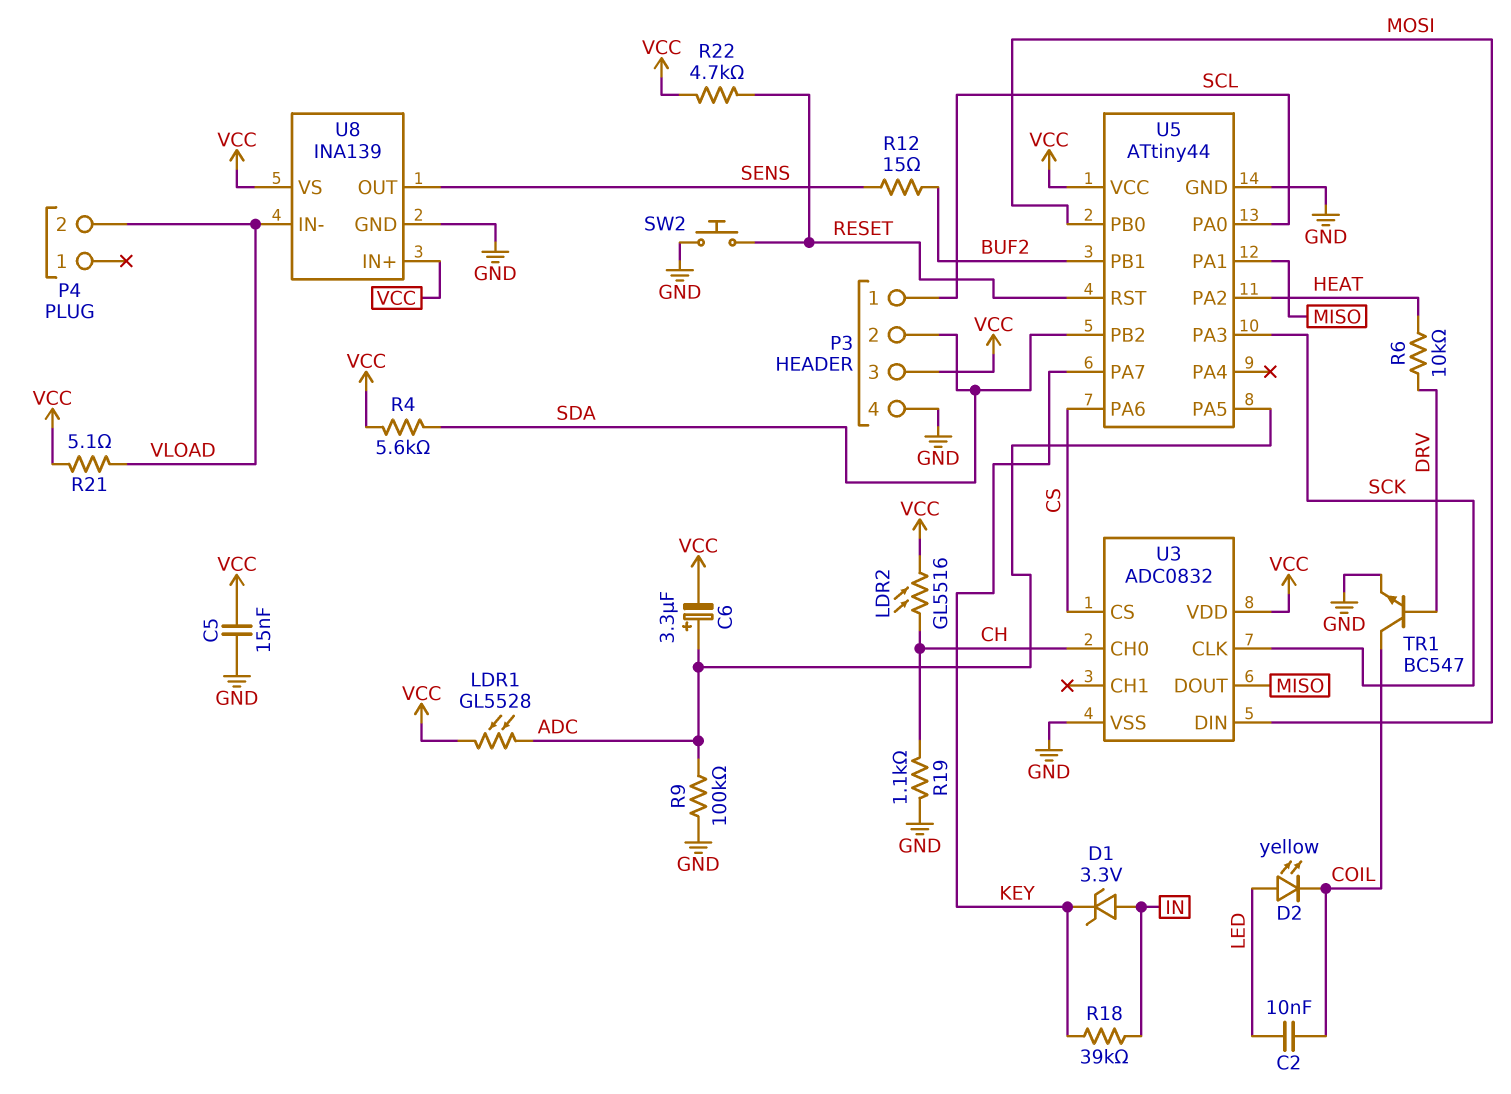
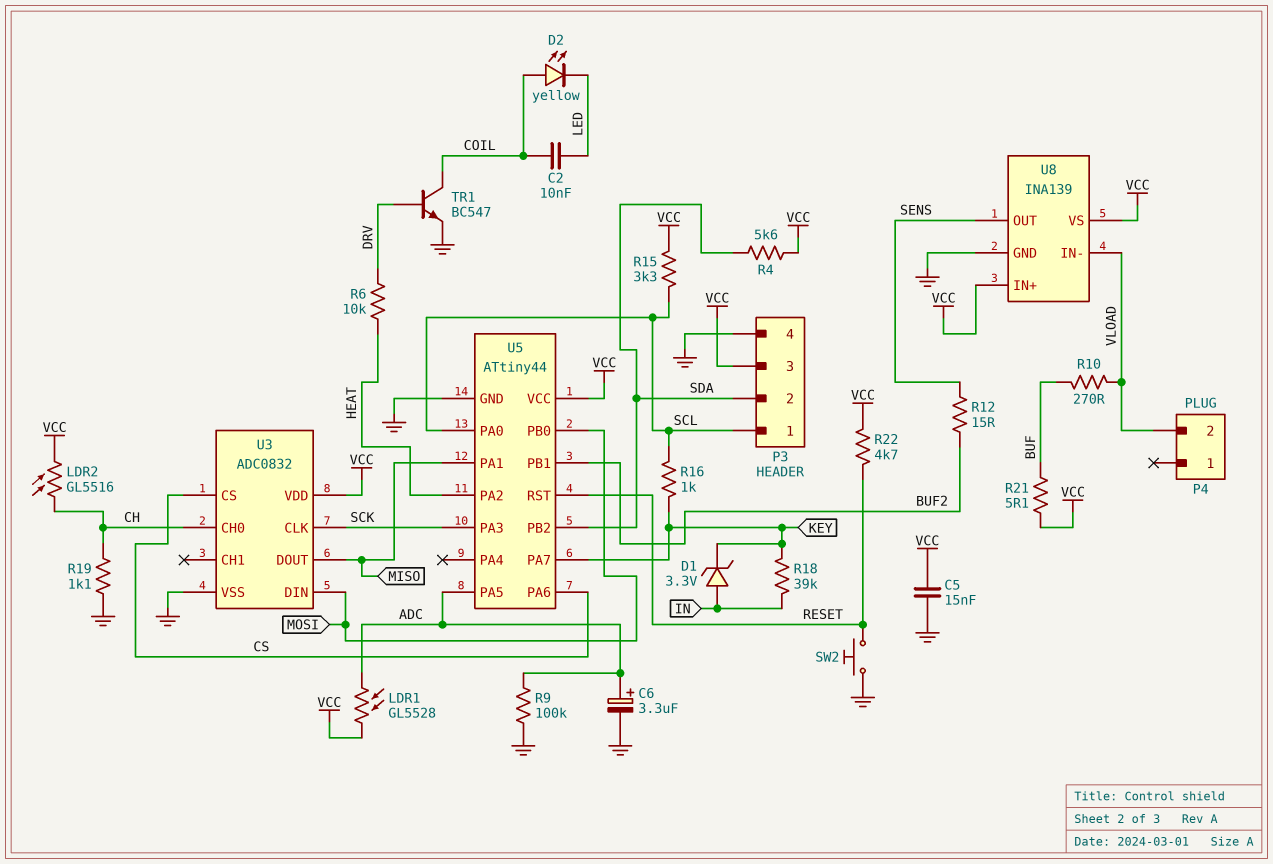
C6: 3.3uF (plus ADC, minus VCC) -> 3.3uF (plus ADC, minus GND)
D2: LED yellow (A LED, K COIL) -> LED yellow (A COIL, K LED)
R10: none -> 270 (BUF, VLOAD)
R15: none -> 3.3k (SCL, VCC)
R16: none -> 1k (KEY, SCL)
R21: 5.1 (VCC, VLOAD) -> 5.1 (BUF, VCC)

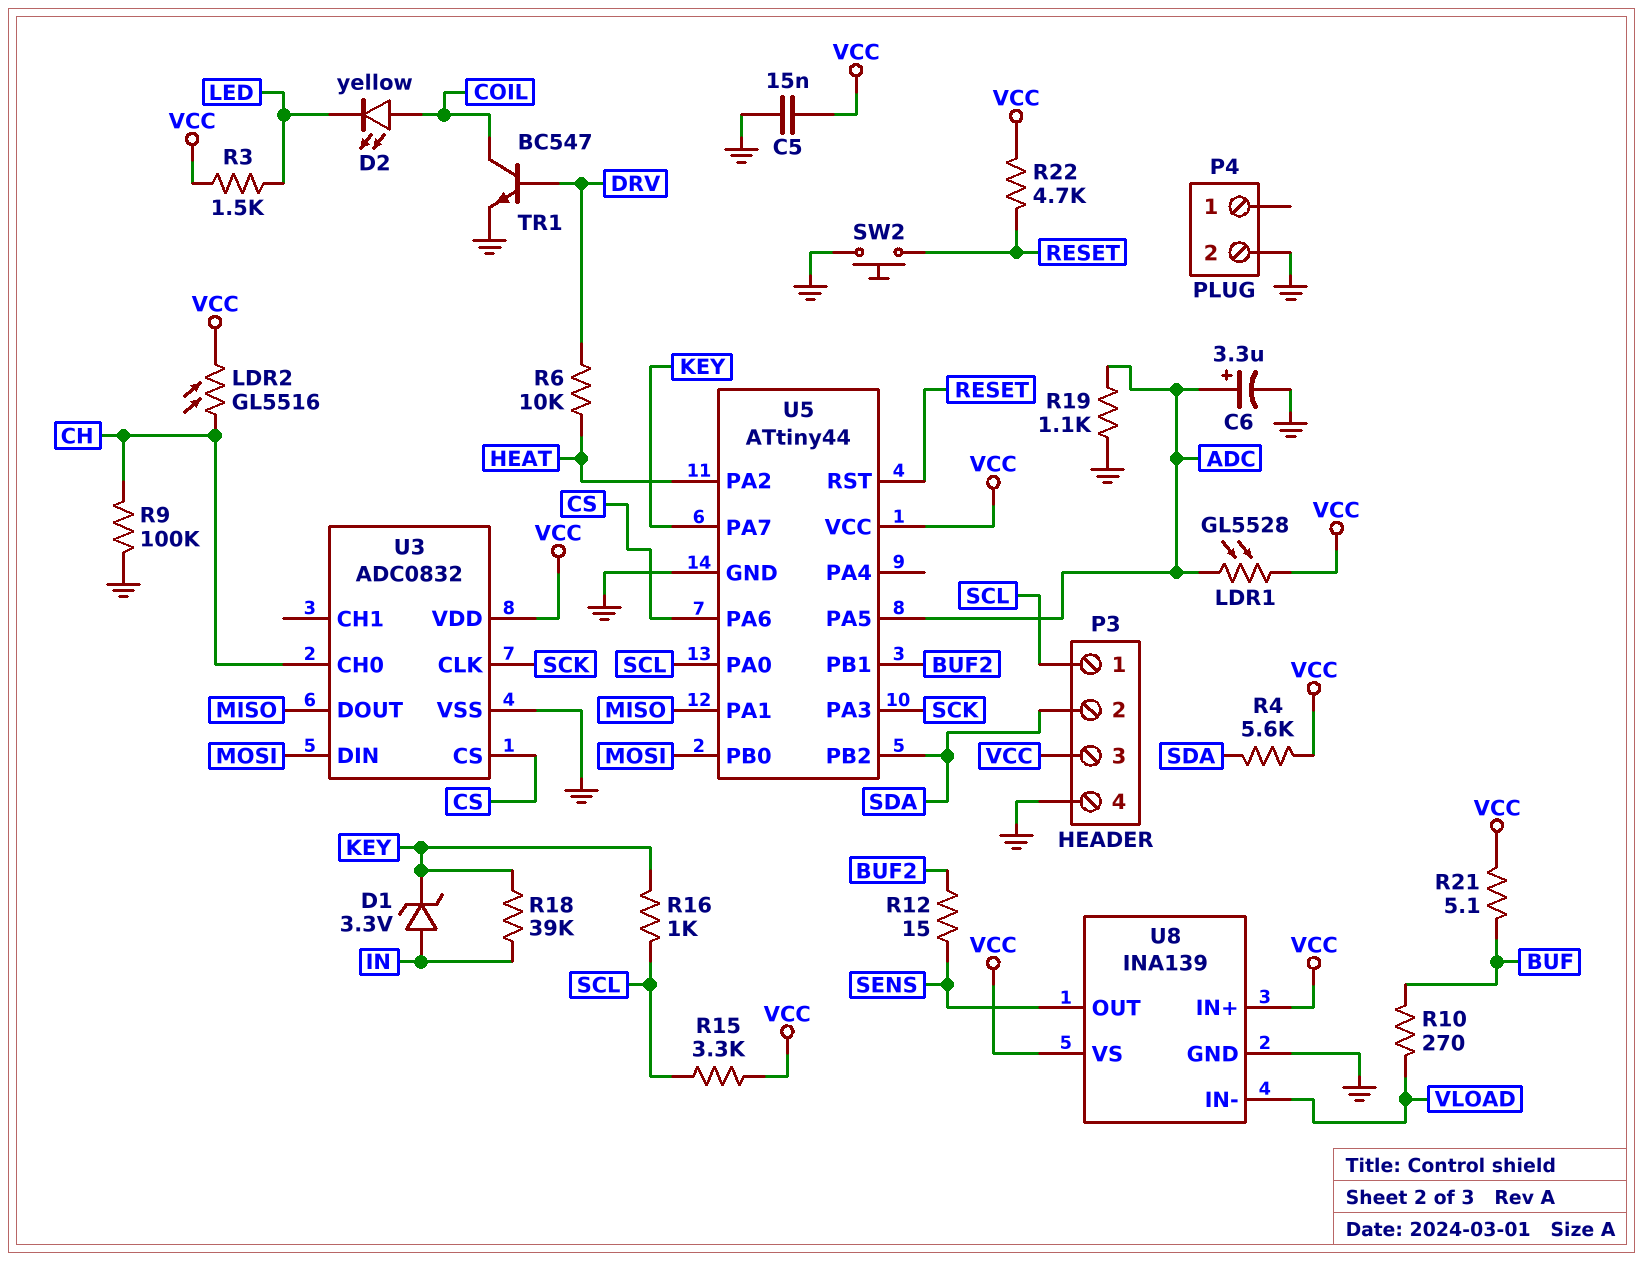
C2: 10nF (COIL, LED) -> none
P4 pin 2: VLOAD -> GND
R3: none -> 1.5k (LED, VCC)
R9: 100k (ADC, GND) -> 100k (CH, GND)
R19: 1.1k (CH, GND) -> 1.1k (ADC, GND)

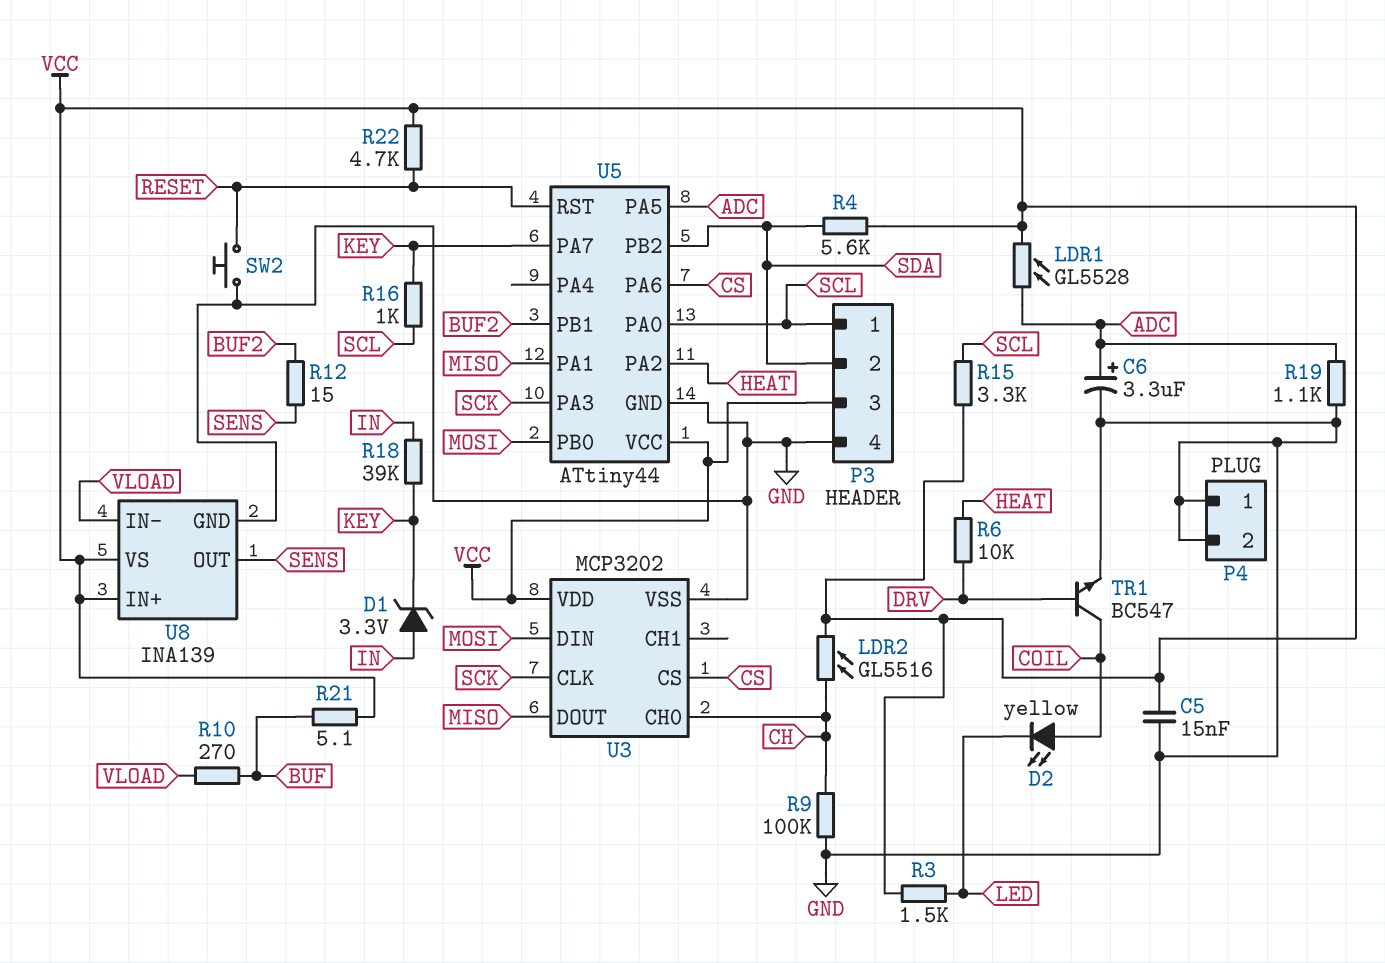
P4 pin 1: none -> GND
U3: ADC0832 -> MCP3202

